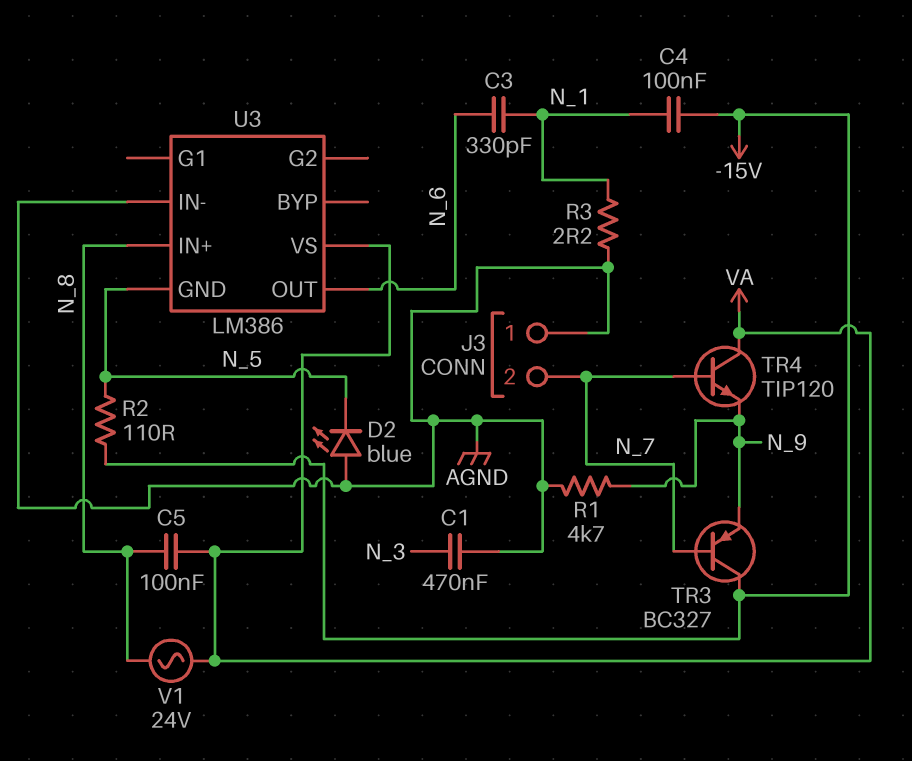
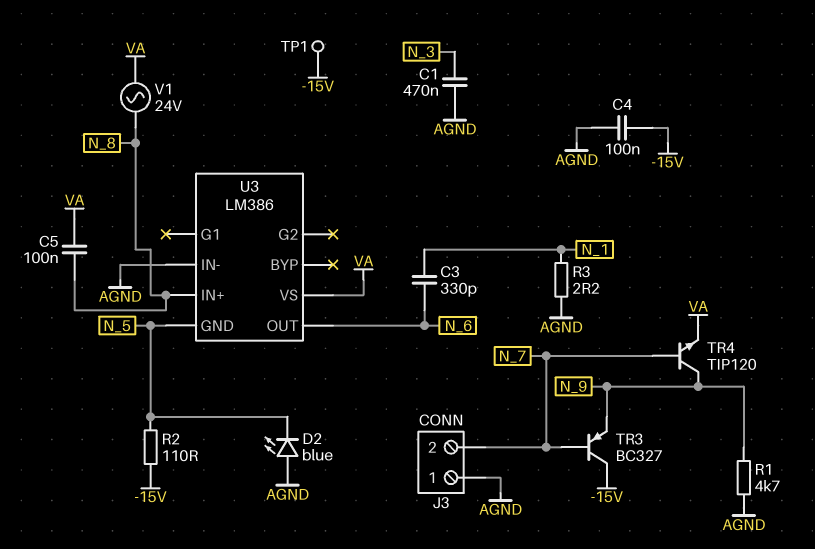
C4: 100nF (-15V, N_1) -> 100nF (-15V, AGND)
TP1: none -> test point (-15V)
TR4: NPN TIP120 (B N_7, C VA, E N_9) -> NPN TIP120 (B N_7, C N_9, E VA)

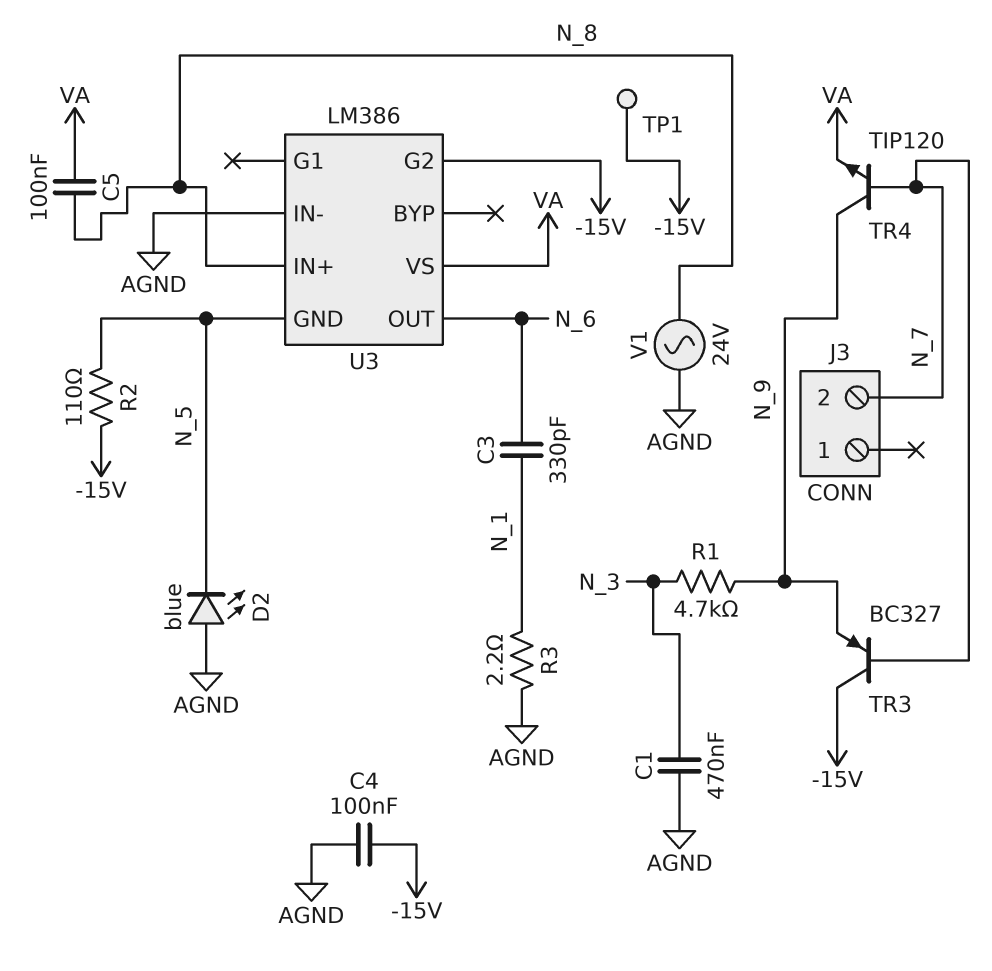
J3 pin 1: AGND -> none
R1: 4.7k (AGND, N_9) -> 4.7k (N_3, N_9)
U3 pin G2: none -> -15V
V1: AC 24V (N_8, VA) -> AC 24V (AGND, N_8)

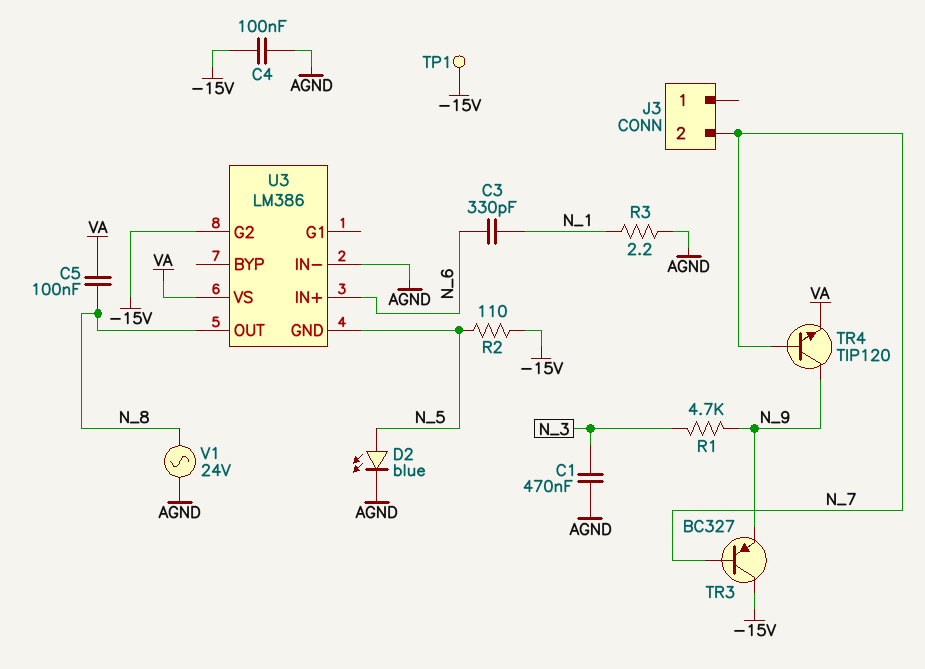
D2: LED blue (A AGND, K N_5) -> LED blue (A N_5, K AGND)
U3 pin IN+: N_8 -> N_6
U3 pin OUT: N_6 -> N_8

